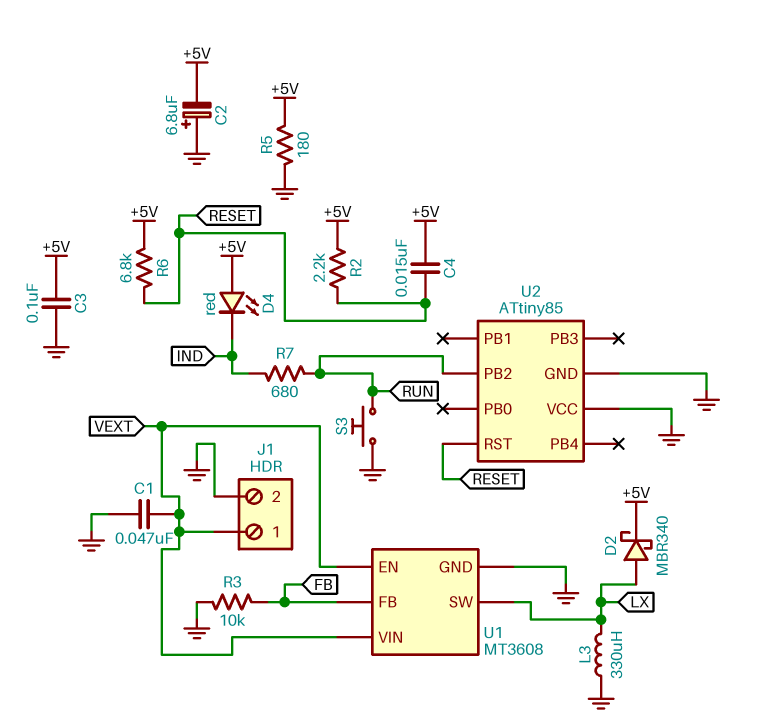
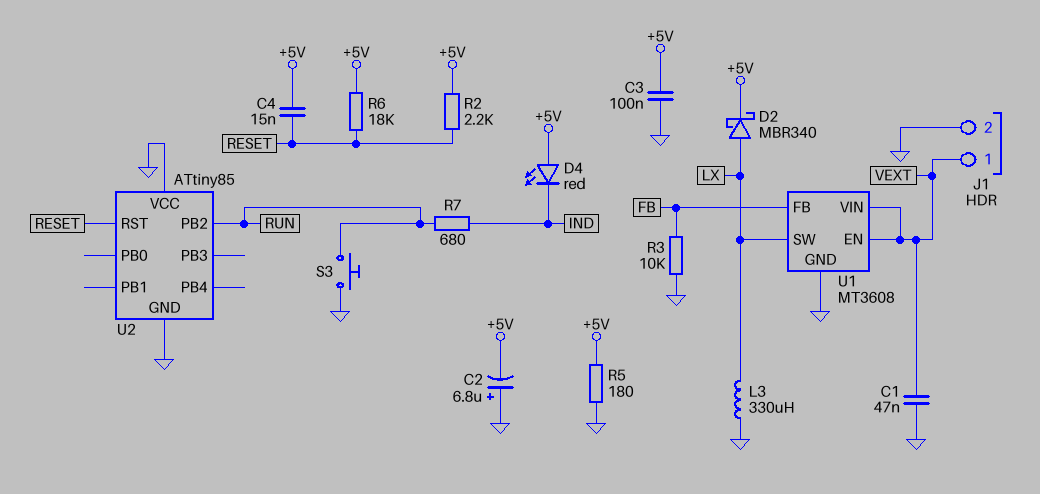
R6: 6.8k (+5V, RESET) -> 18k (+5V, RESET)

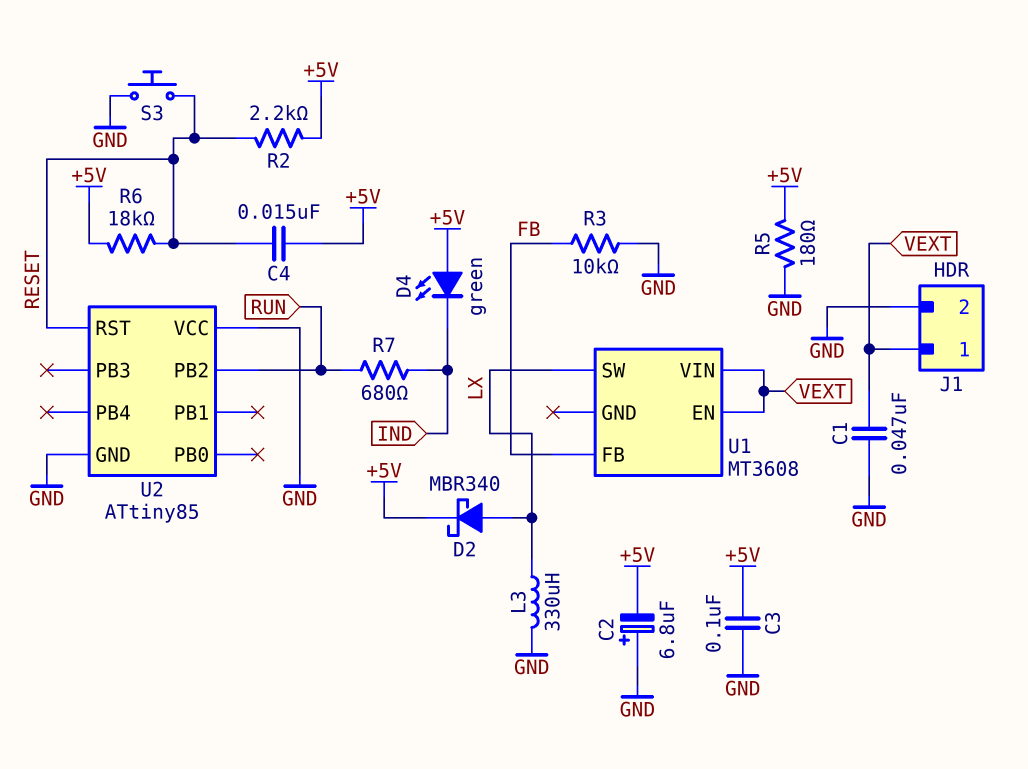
D4: LED red (A +5V, K IND) -> LED green (A +5V, K IND)
S3: button (GND, RUN) -> button (GND, RESET)
U1 pin GND: GND -> none

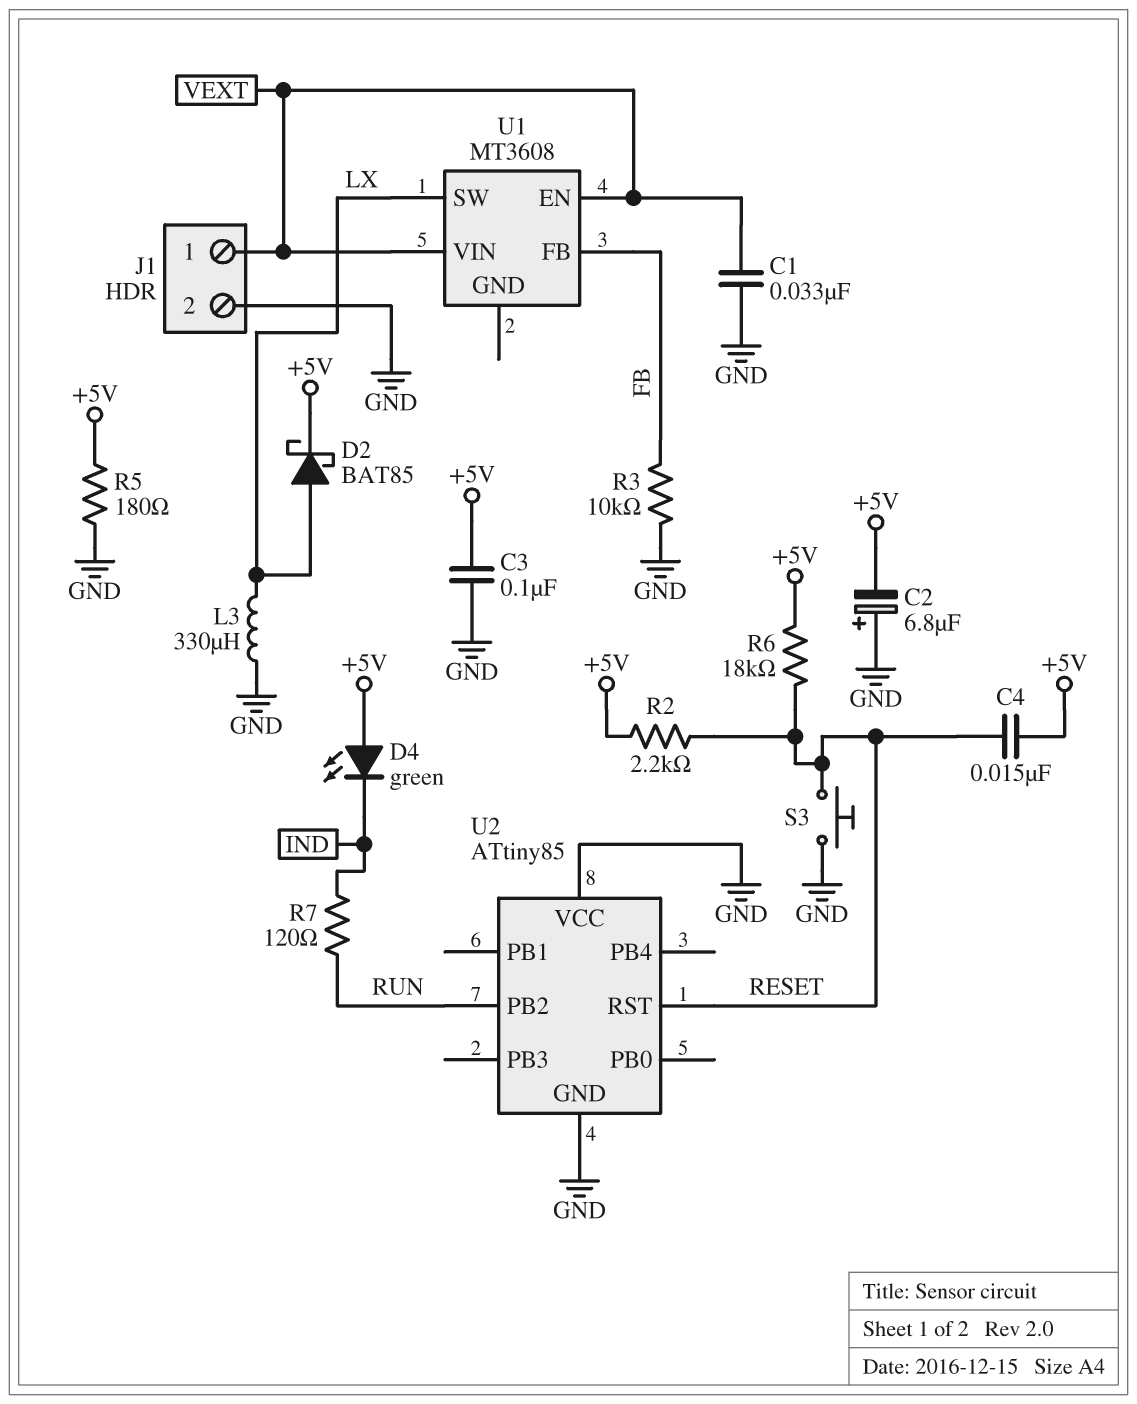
C1: 47nF (GND, VEXT) -> 33nF (GND, VEXT)
D2: schottky MBR340 (A LX, K +5V) -> schottky BAT85 (A LX, K +5V)
R7: 680 (IND, RUN) -> 120 (IND, RUN)

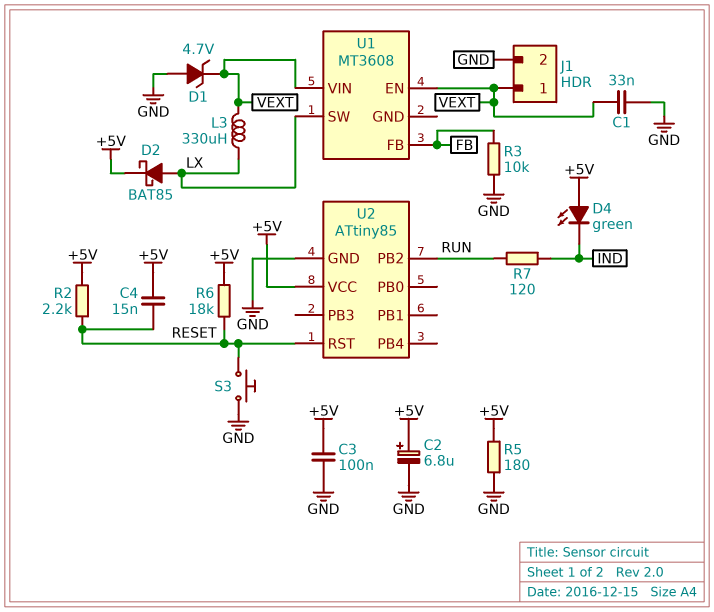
C2: 6.8uF (plus GND, minus +5V) -> 6.8uF (plus +5V, minus GND)
D1: none -> zener 4.7V (A GND, K VEXT)
L3: 330uH (GND, LX) -> 330uH (LX, VEXT)
U2 pin VCC: GND -> +5V

